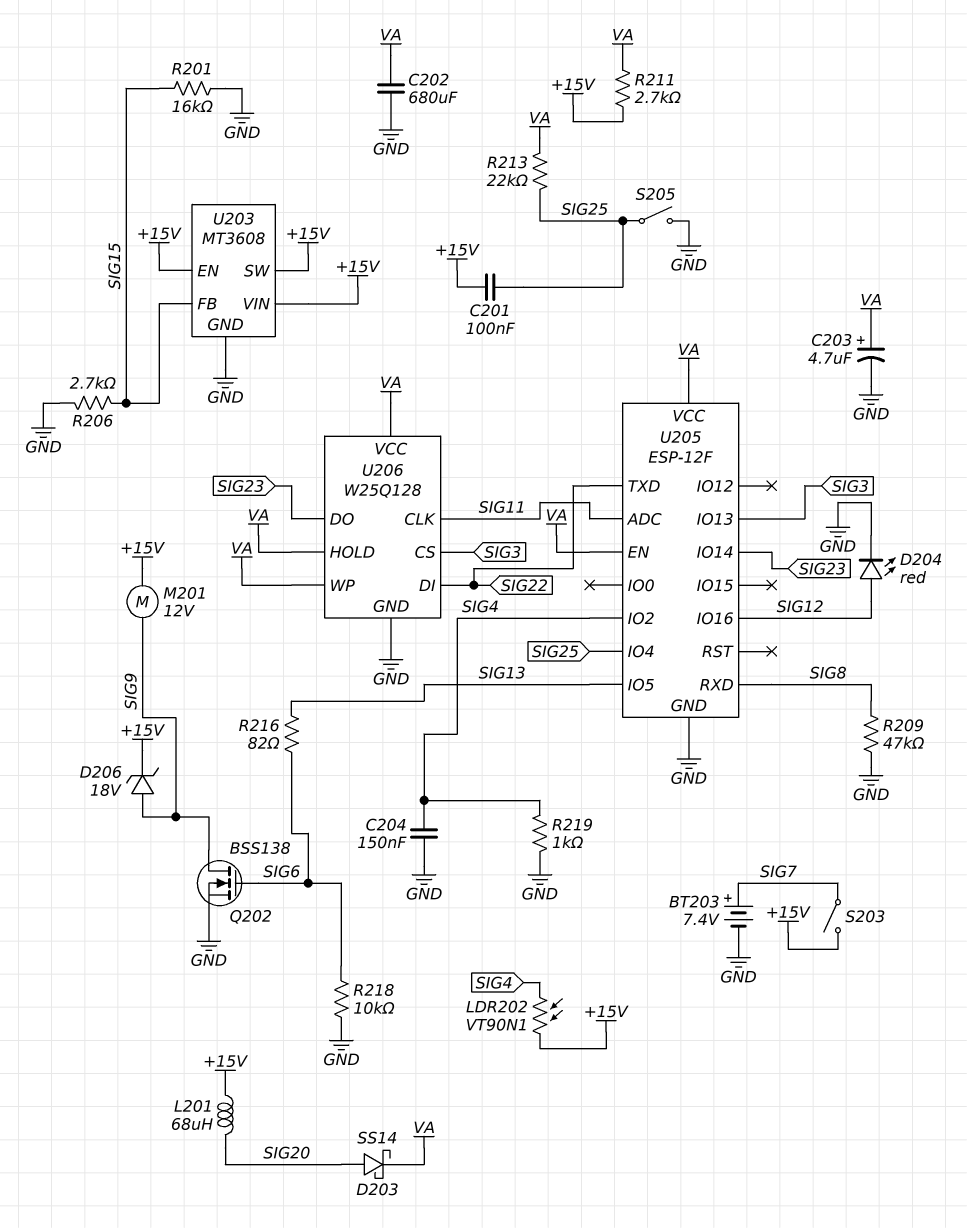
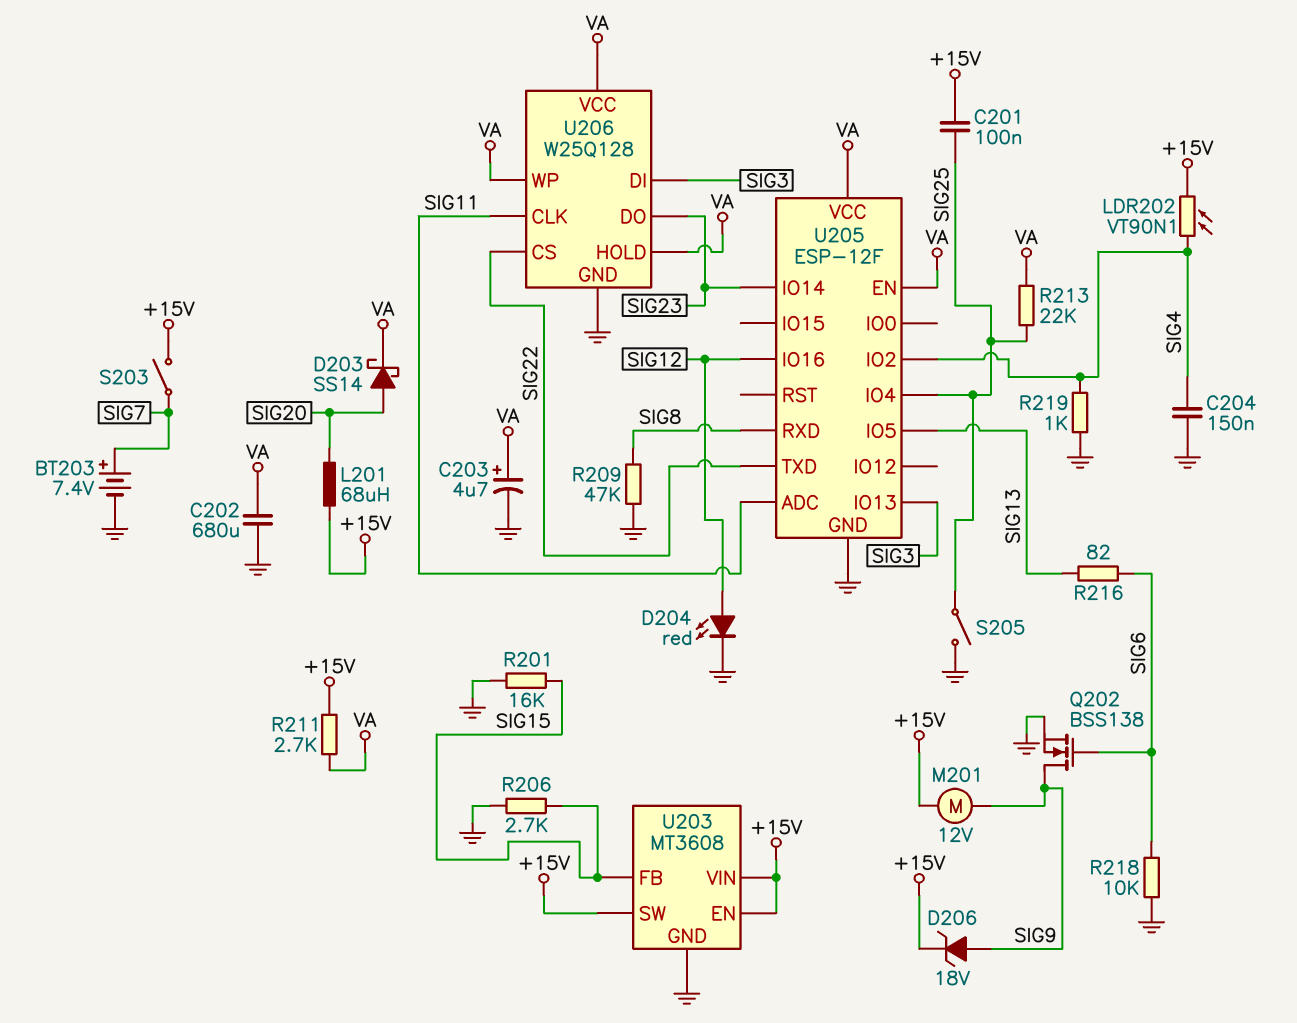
U206 pin CS: SIG3 -> SIG22
U206 pin DI: SIG22 -> SIG3

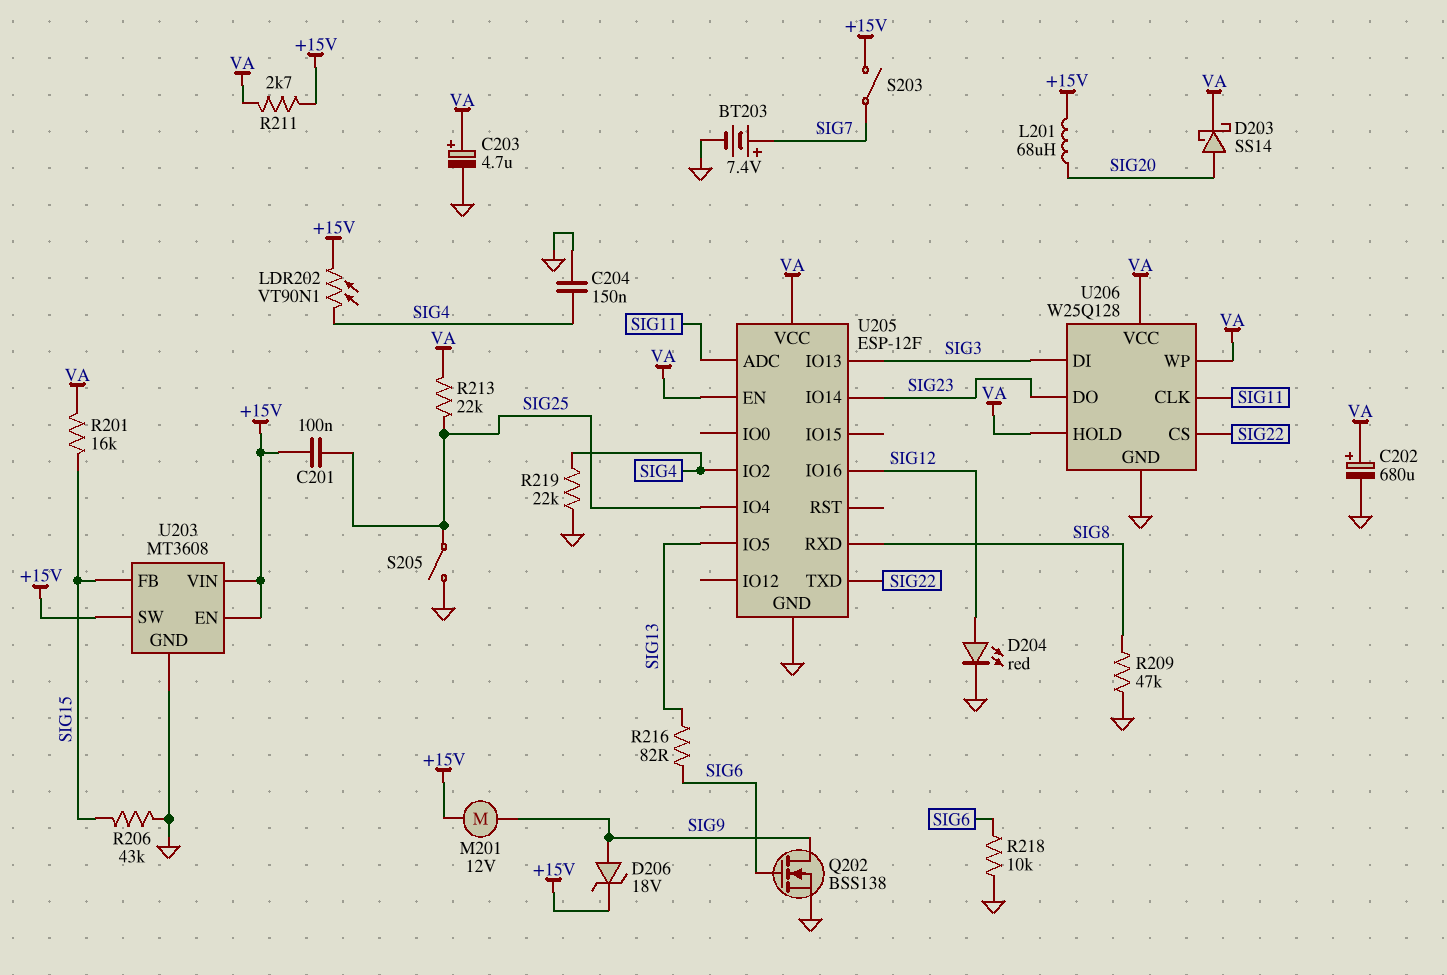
C202: 680uF (GND, VA) -> 680uF (plus VA, minus GND)
R201: 16k (GND, SIG15) -> 16k (SIG15, VA)
R206: 2.7k (GND, SIG15) -> 43k (GND, SIG15)
R219: 1k (GND, SIG4) -> 22k (GND, SIG4)

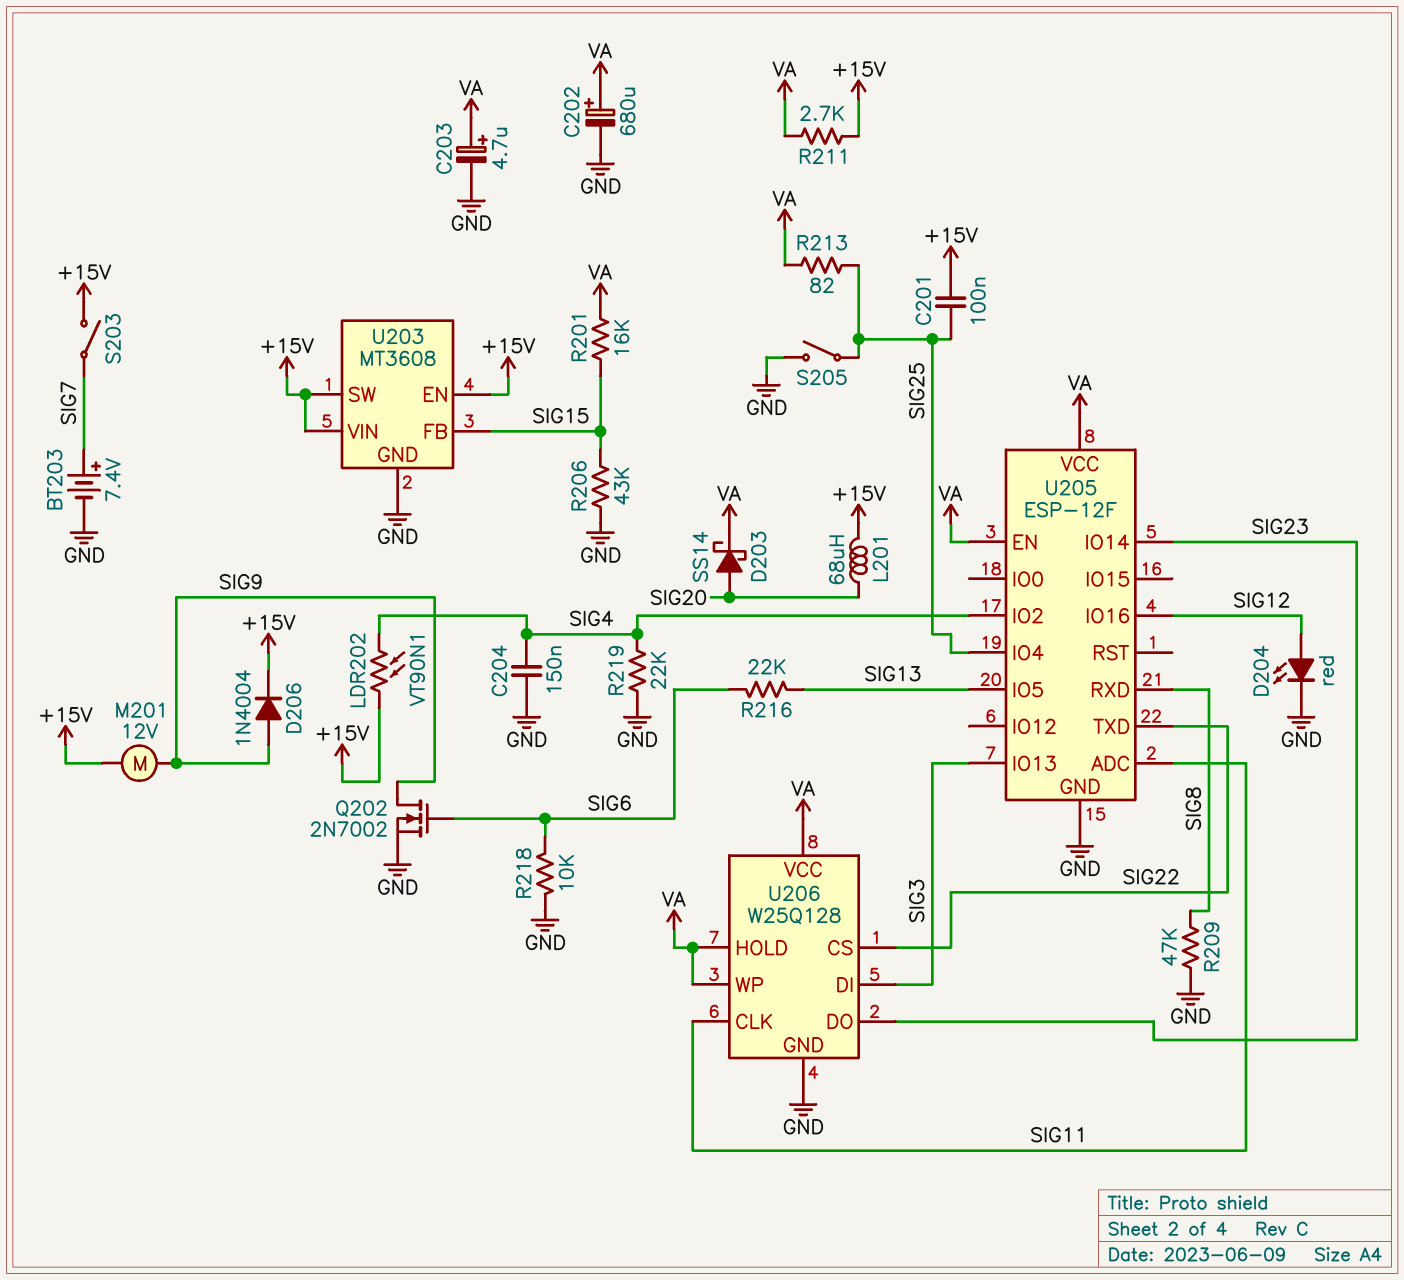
D206: zener 18V (A SIG9, K +15V) -> diode 1N4004 (A SIG9, K +15V)
Q202: NMOS BSS138 (G SIG6, D SIG9, S GND) -> NMOS 2N7002 (G SIG6, D SIG9, S GND)
R213: 22k (SIG25, VA) -> 82 (SIG25, VA)
R216: 82 (SIG6, SIG13) -> 22k (SIG6, SIG13)

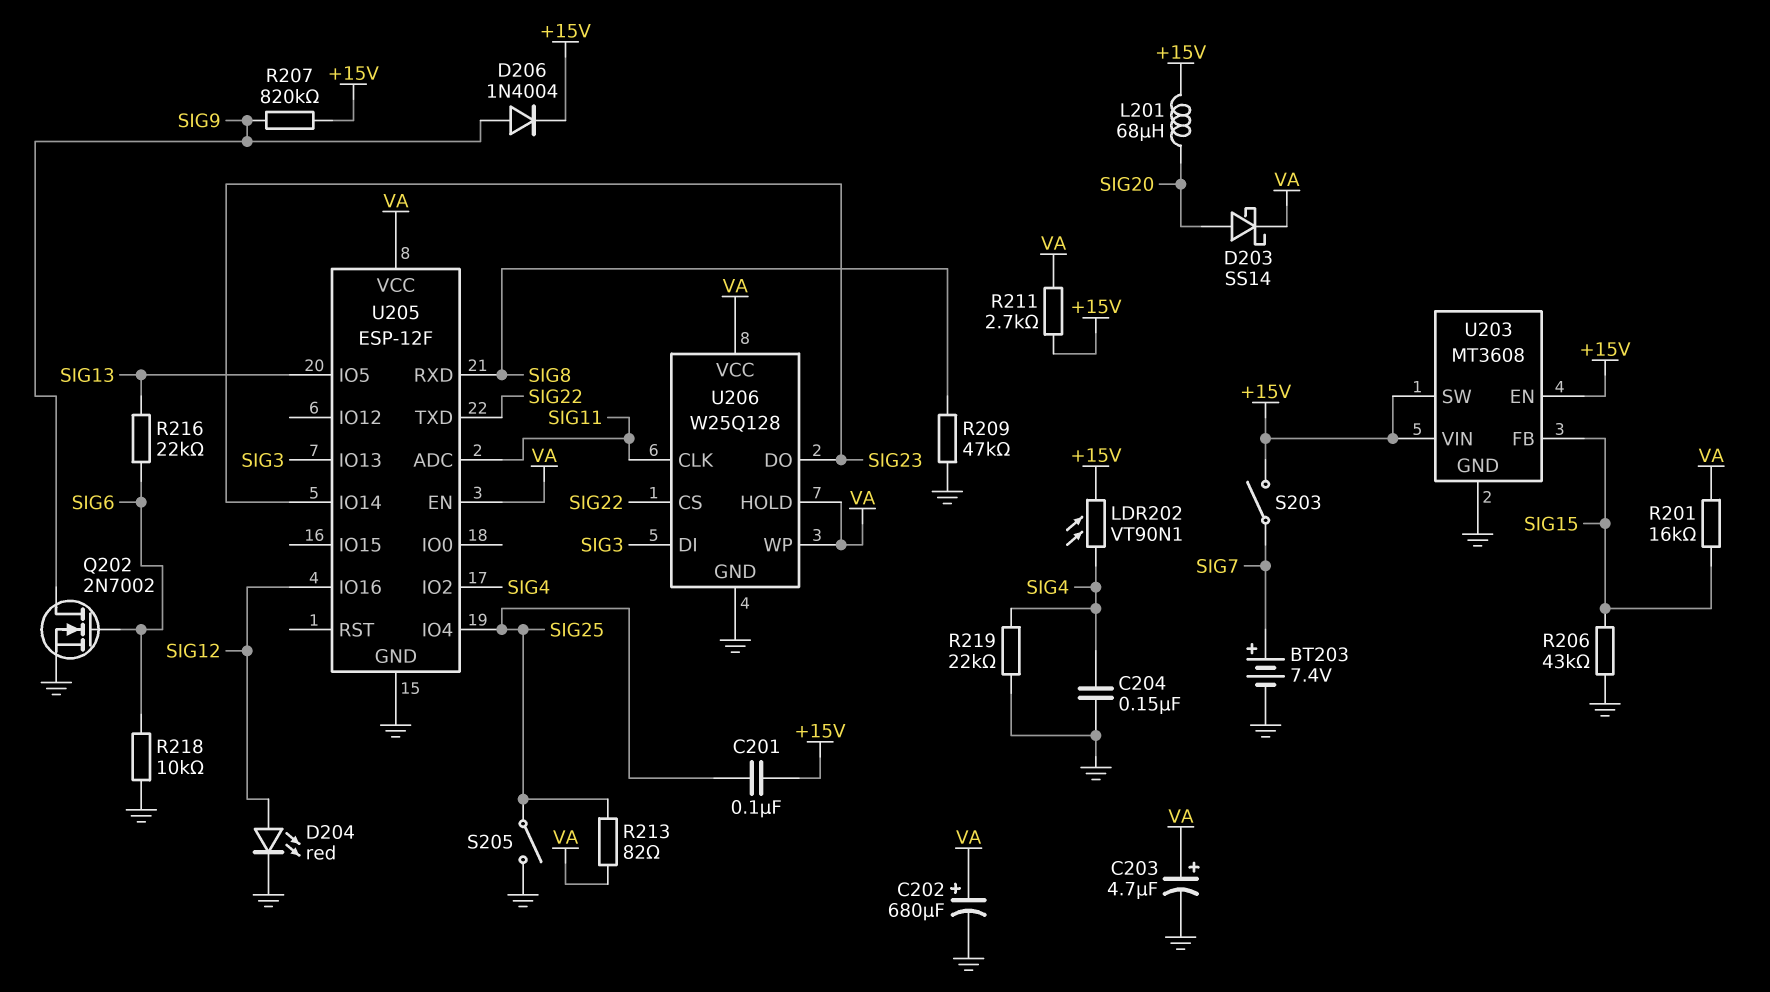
M201: motor 12V (+15V, SIG9) -> none
R207: none -> 820k (+15V, SIG9)

